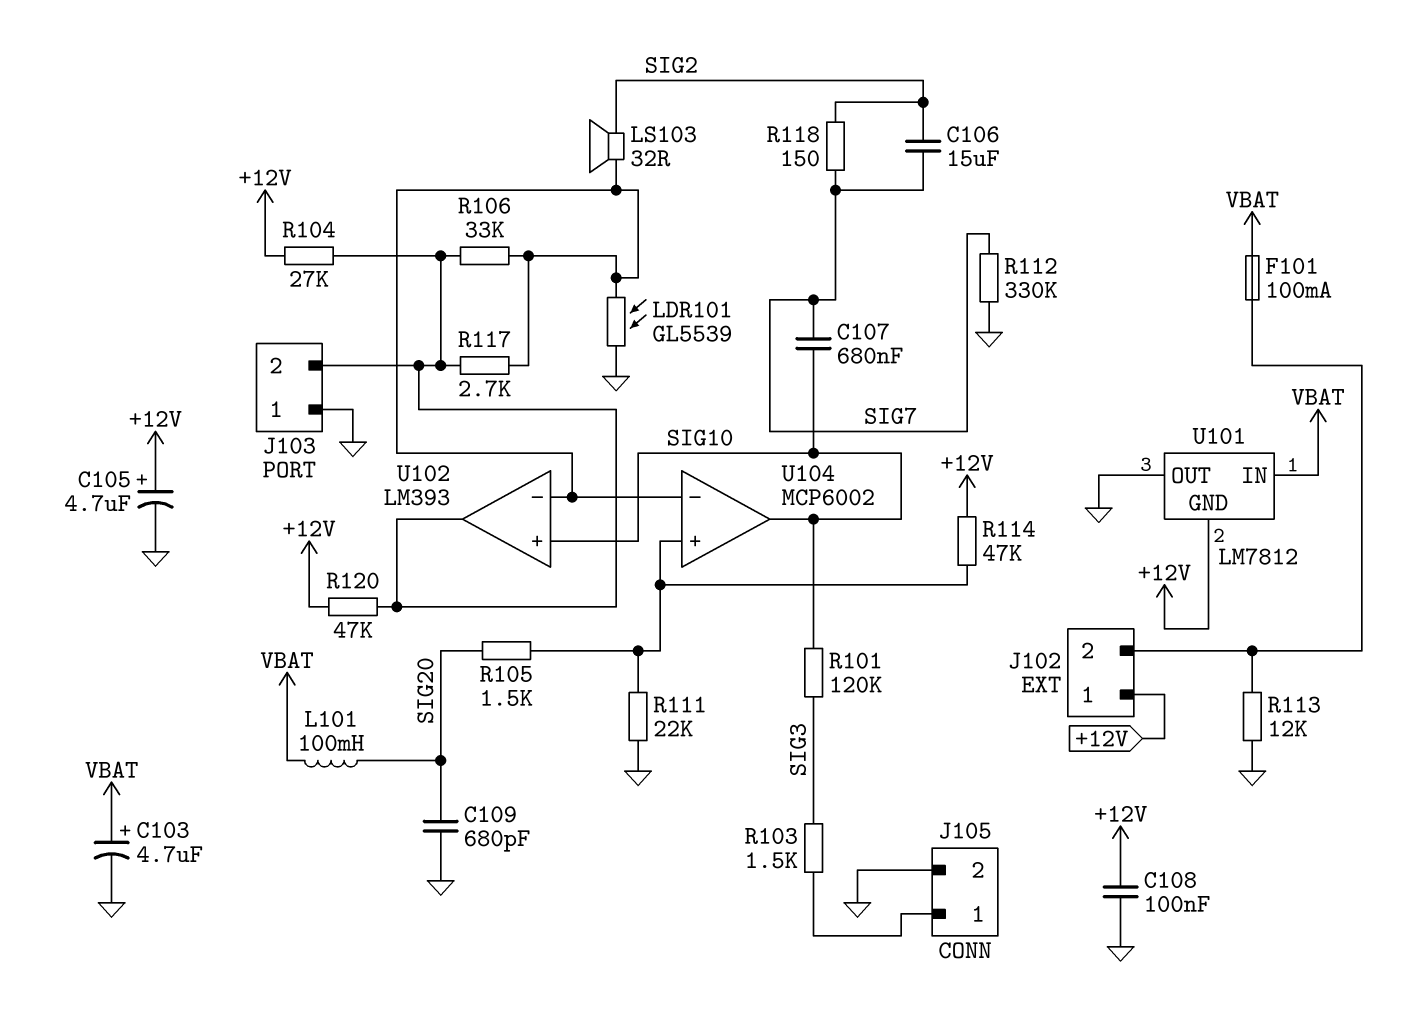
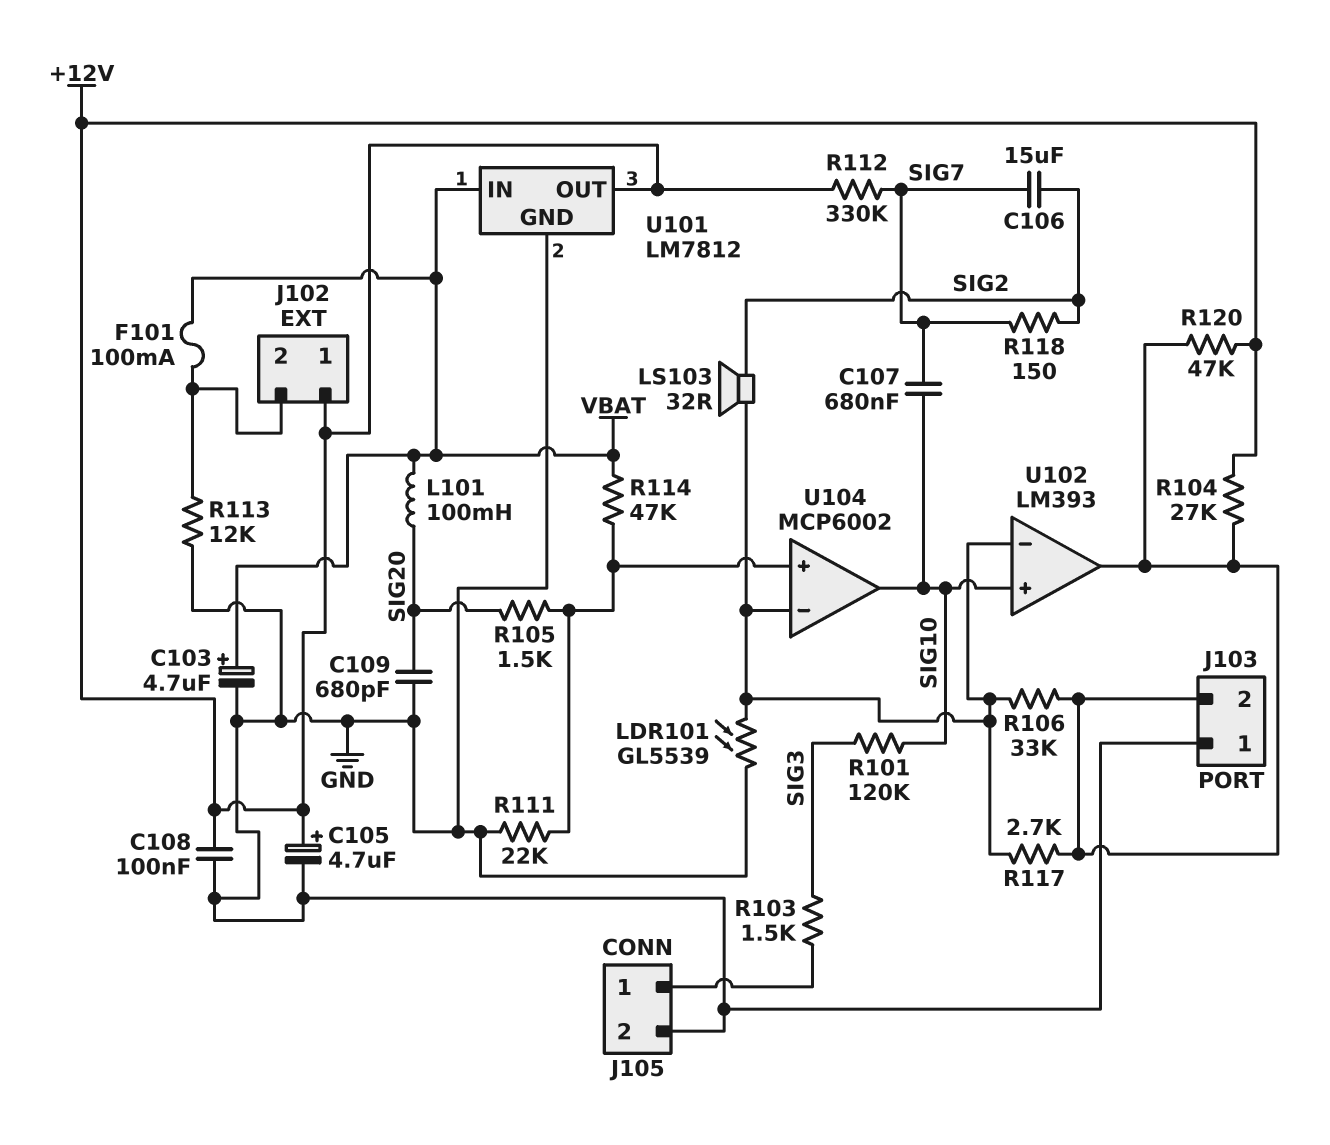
R112: 330k (GND, SIG7) -> 330k (+12V, SIG7)
R114: 47k (+12V, U104/in+) -> 47k (U104/in+, VBAT)
U101 pin GND: +12V -> GND
U101 pin OUT: GND -> +12V

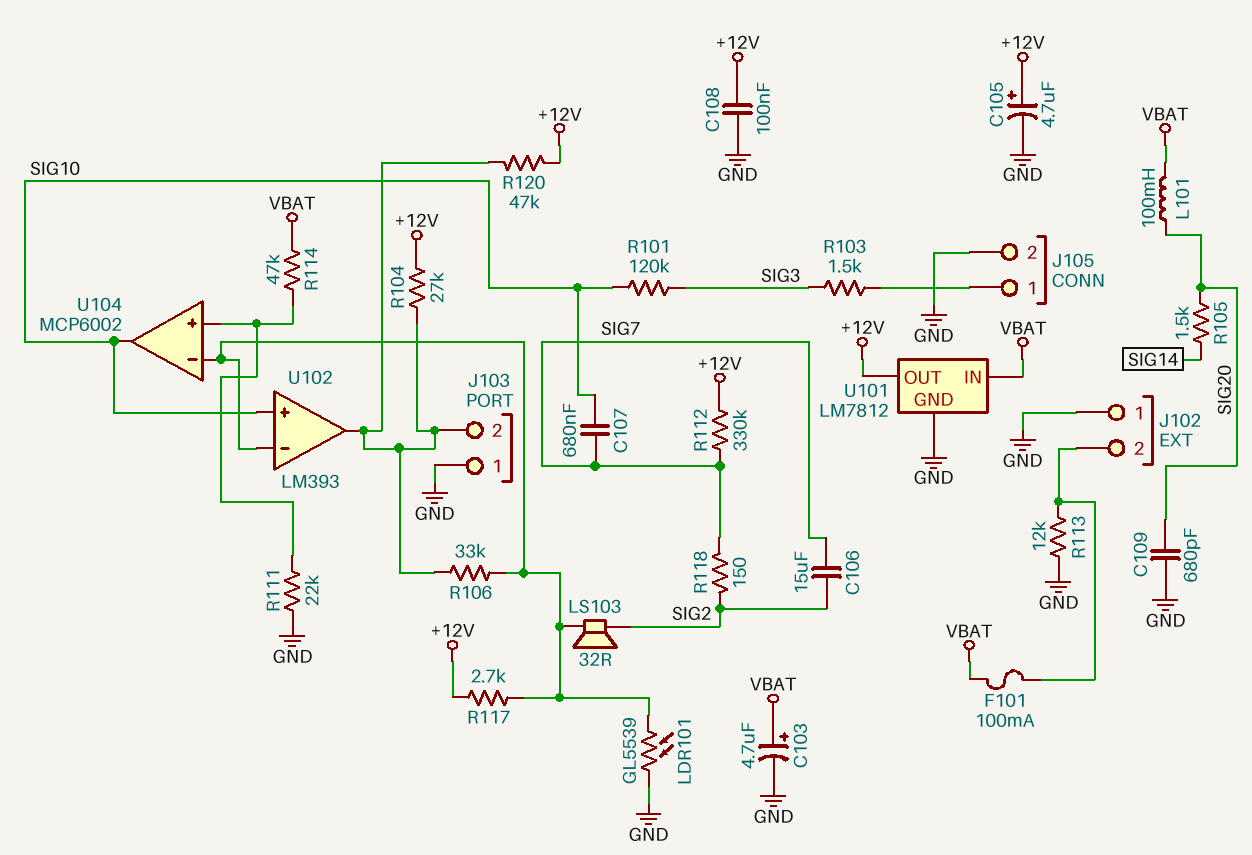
J102 pin 1: +12V -> GND
R105: 1.5k (SIG20, U104/in+) -> 1.5k (SIG14, SIG20)
R117: 2.7k (J103/2, U102/in-) -> 2.7k (+12V, U102/in-)

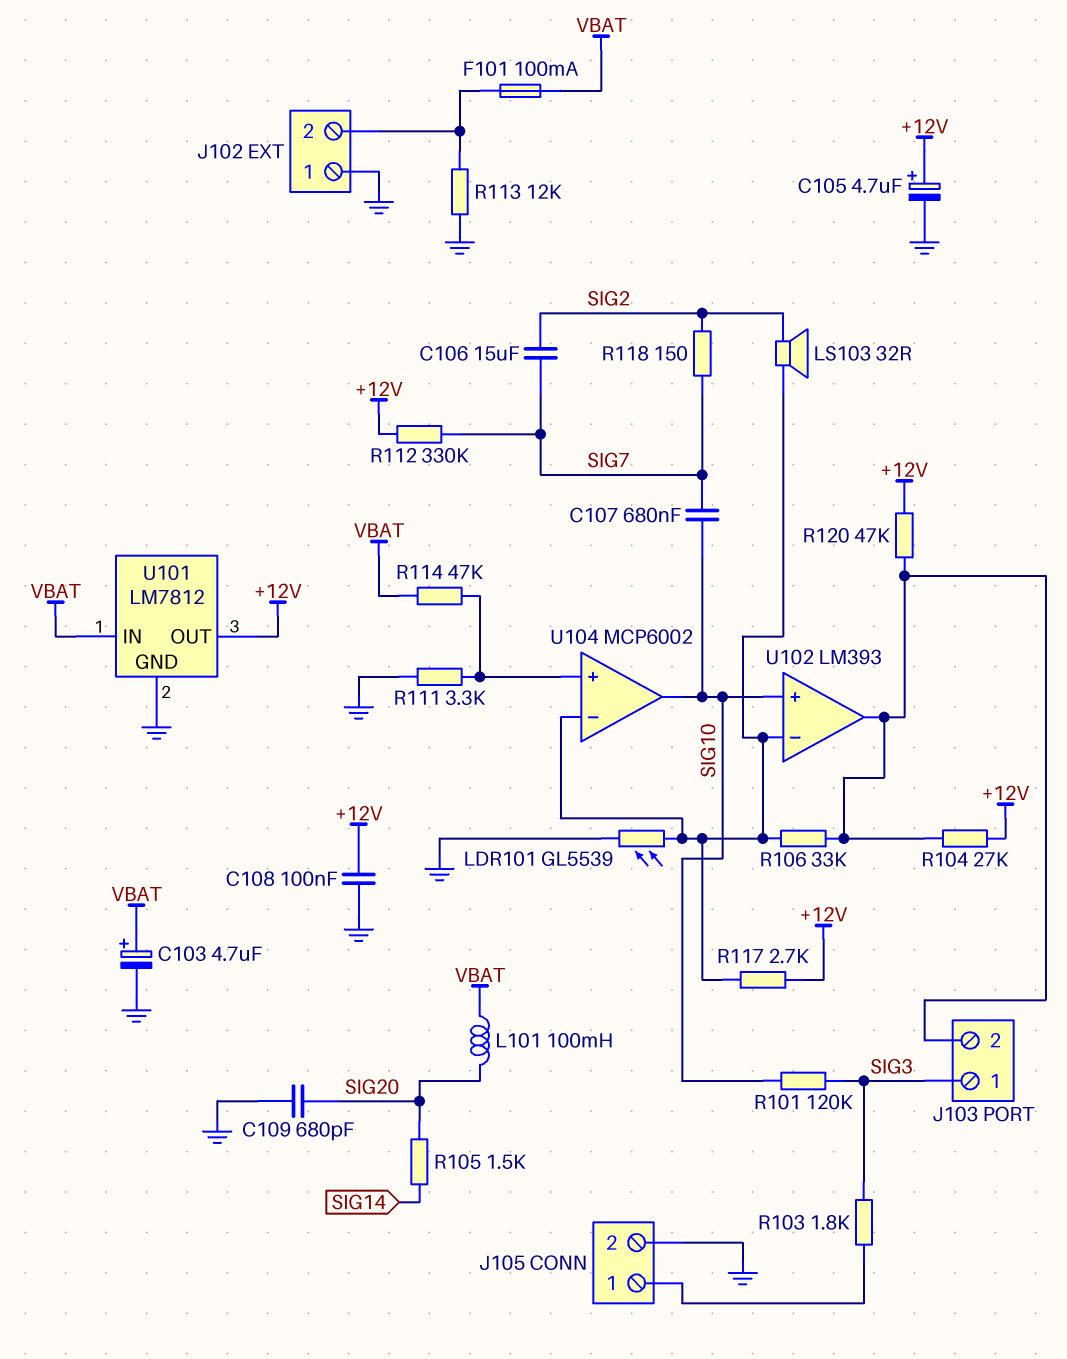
J103 pin 1: GND -> SIG3
R103: 1.5k (J105/1, SIG3) -> 1.8k (J105/1, SIG3)
R111: 22k (GND, U104/in+) -> 3.3k (GND, U104/in+)

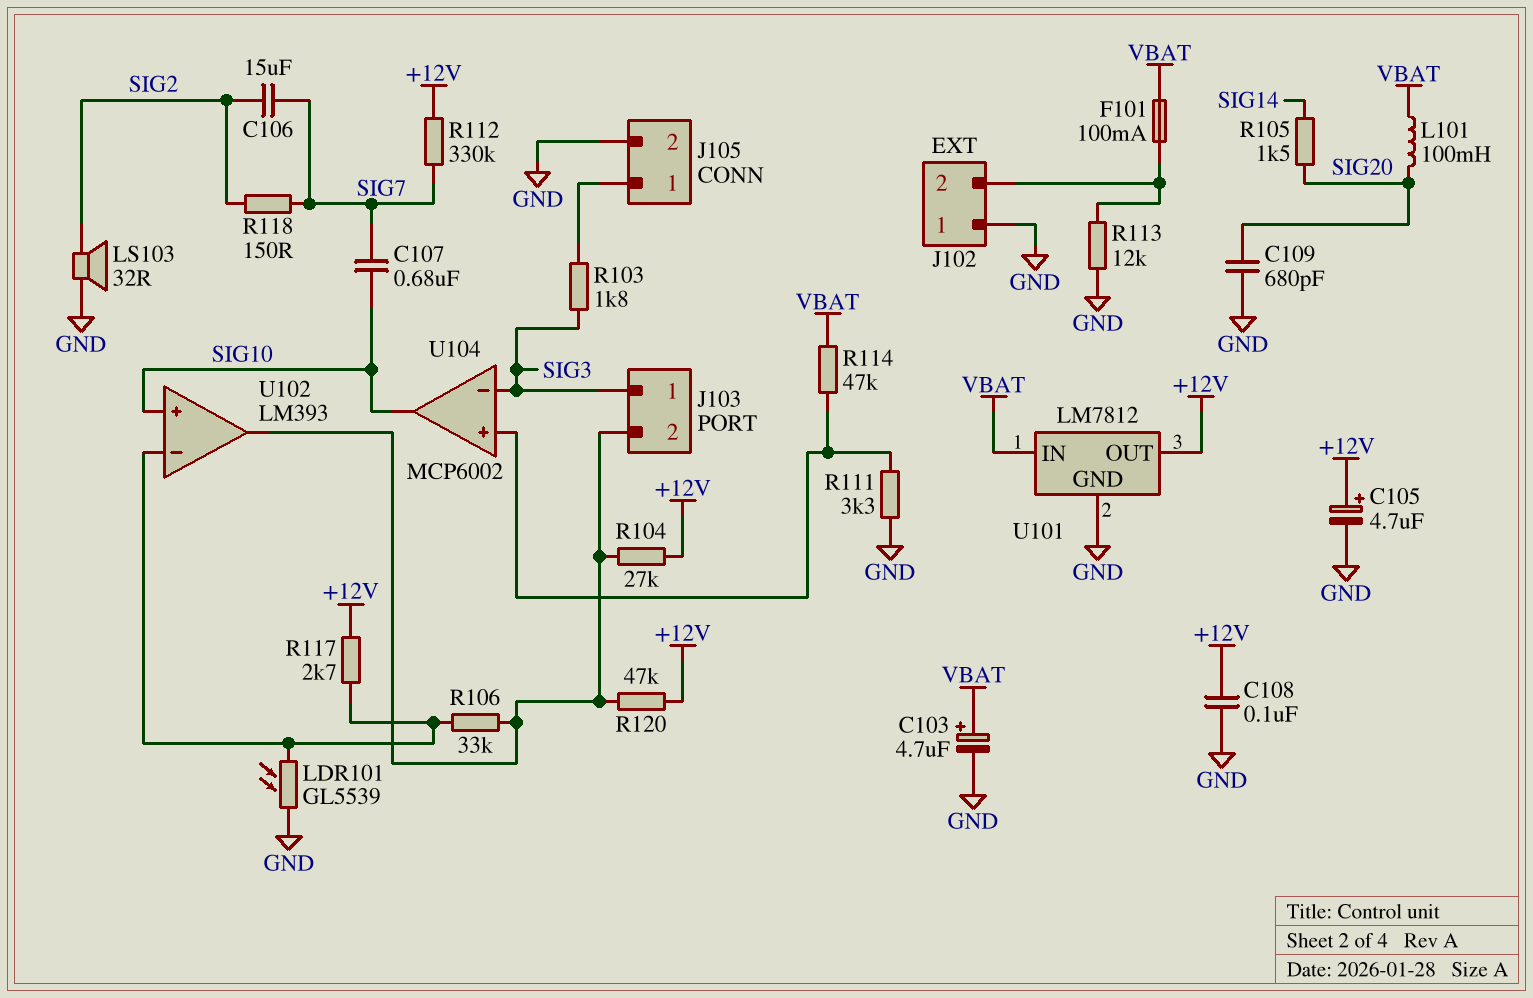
LS103: speaker 32R (SIG2, U102/in-) -> speaker 32R (GND, SIG2)
R101: 120k (SIG3, SIG10) -> none
U104 pin in-: U102/in- -> SIG3

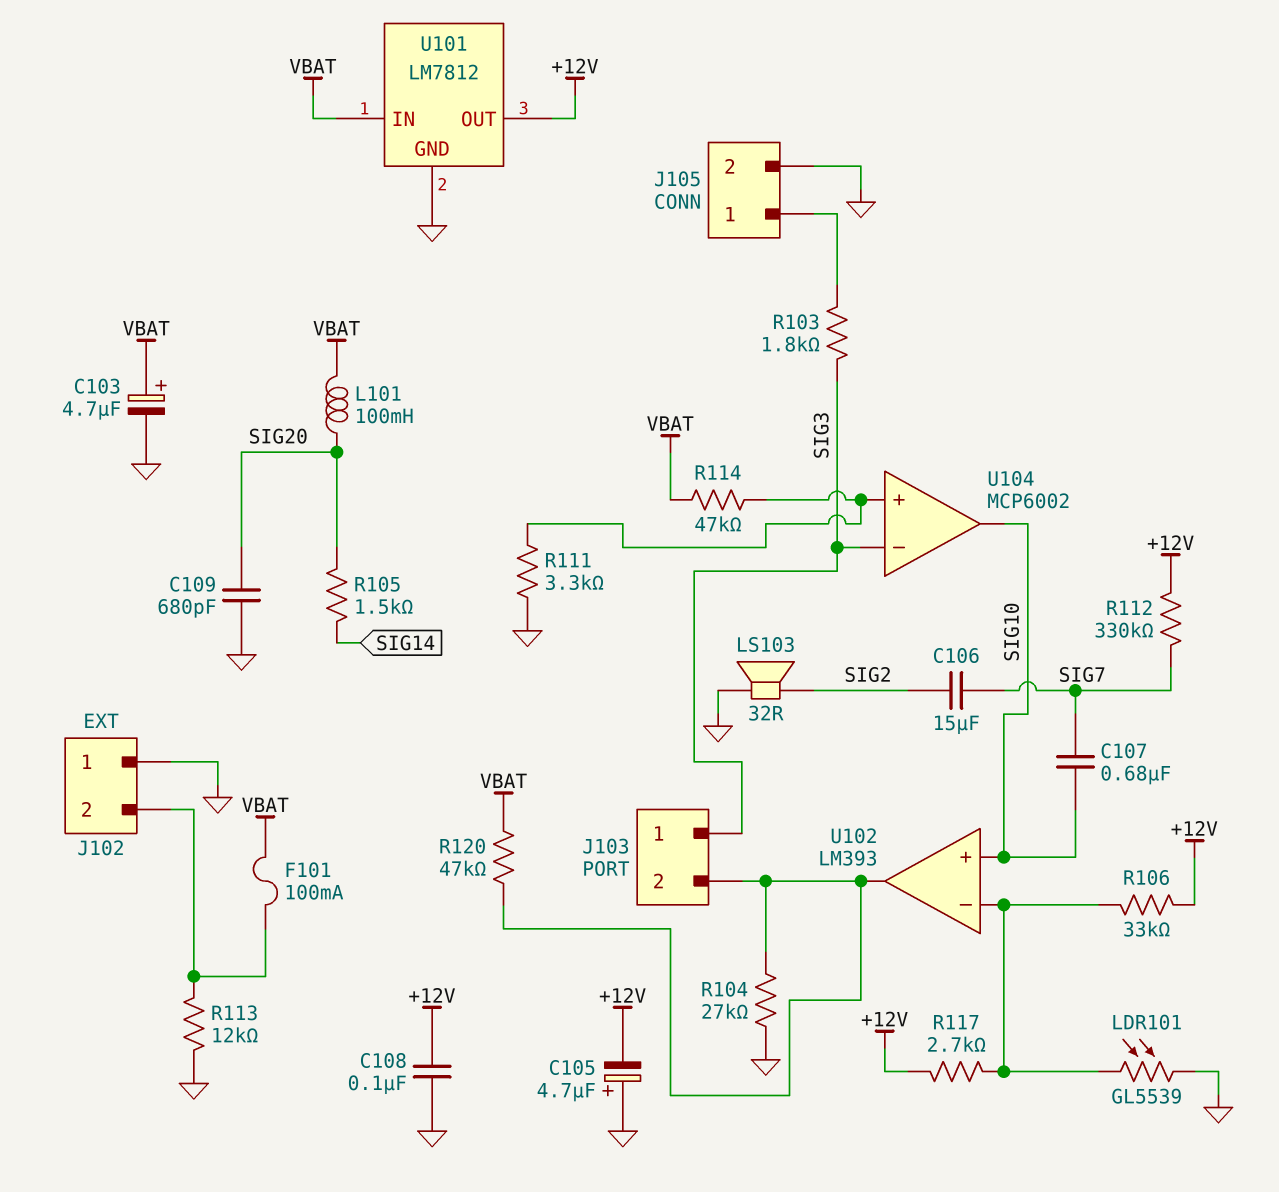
C105: 4.7uF (plus +12V, minus GND) -> 4.7uF (plus GND, minus +12V)
R104: 27k (+12V, J103/2) -> 27k (GND, J103/2)
R106: 33k (J103/2, U102/in-) -> 33k (+12V, U102/in-)
R118: 150 (SIG2, SIG7) -> none
R120: 47k (+12V, J103/2) -> 47k (J103/2, VBAT)

